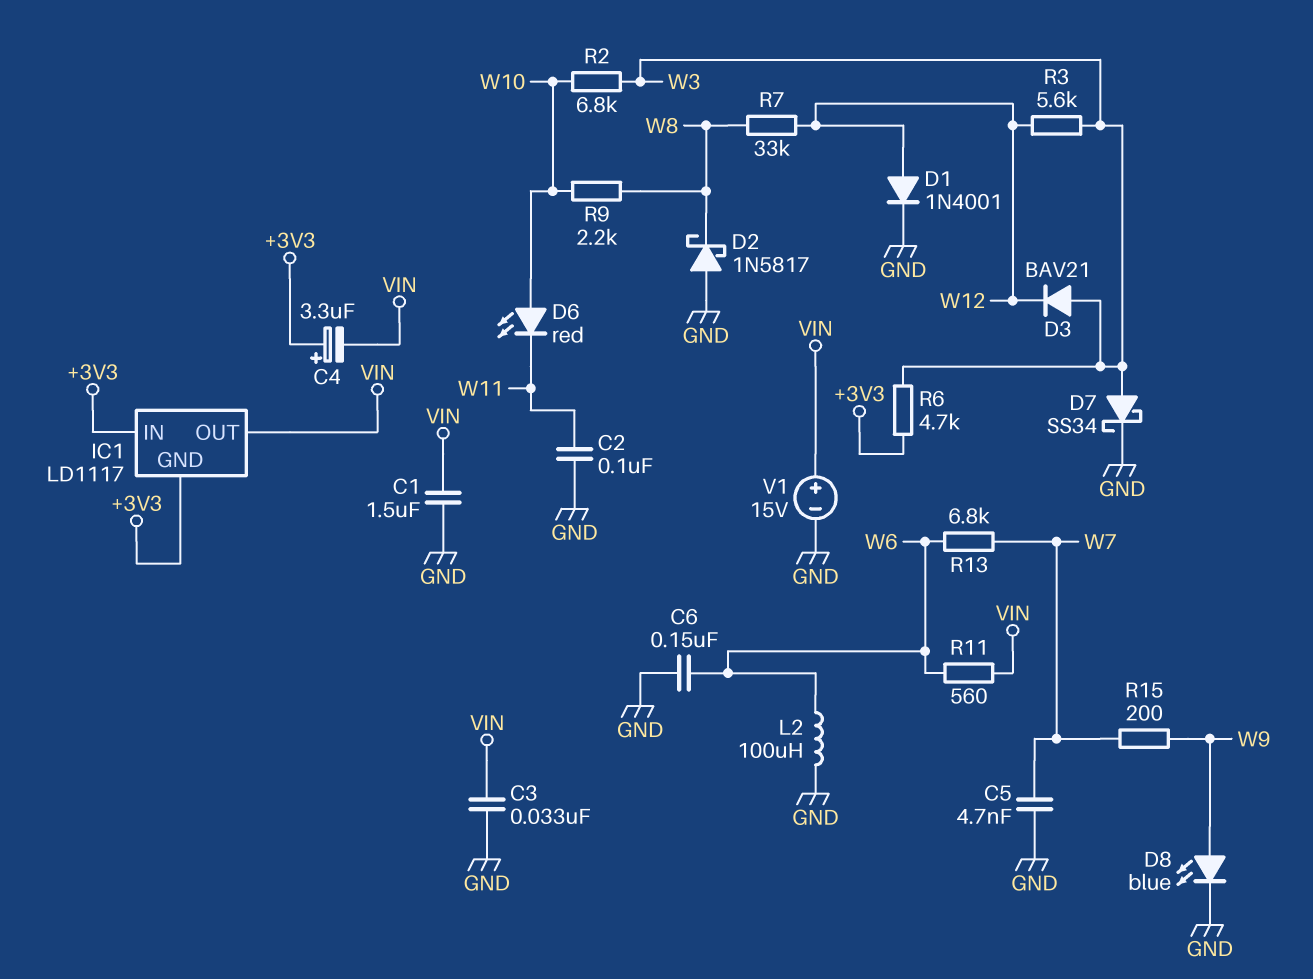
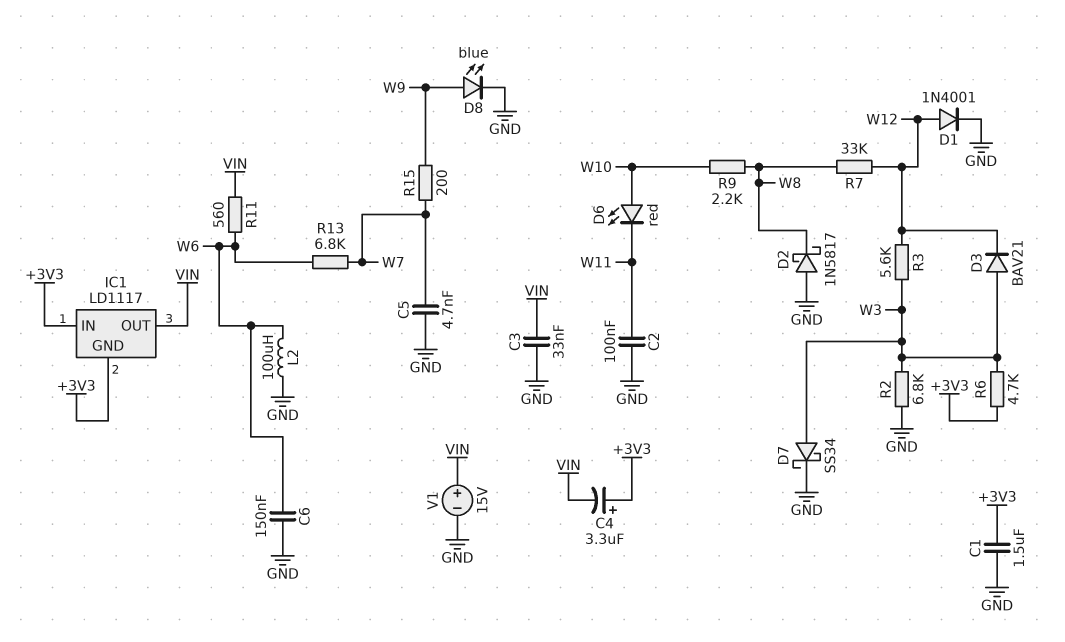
C1: 1.5uF (GND, VIN) -> 1.5uF (+3V3, GND)
R2: 6.8k (W3, W10) -> 6.8k (GND, W3)

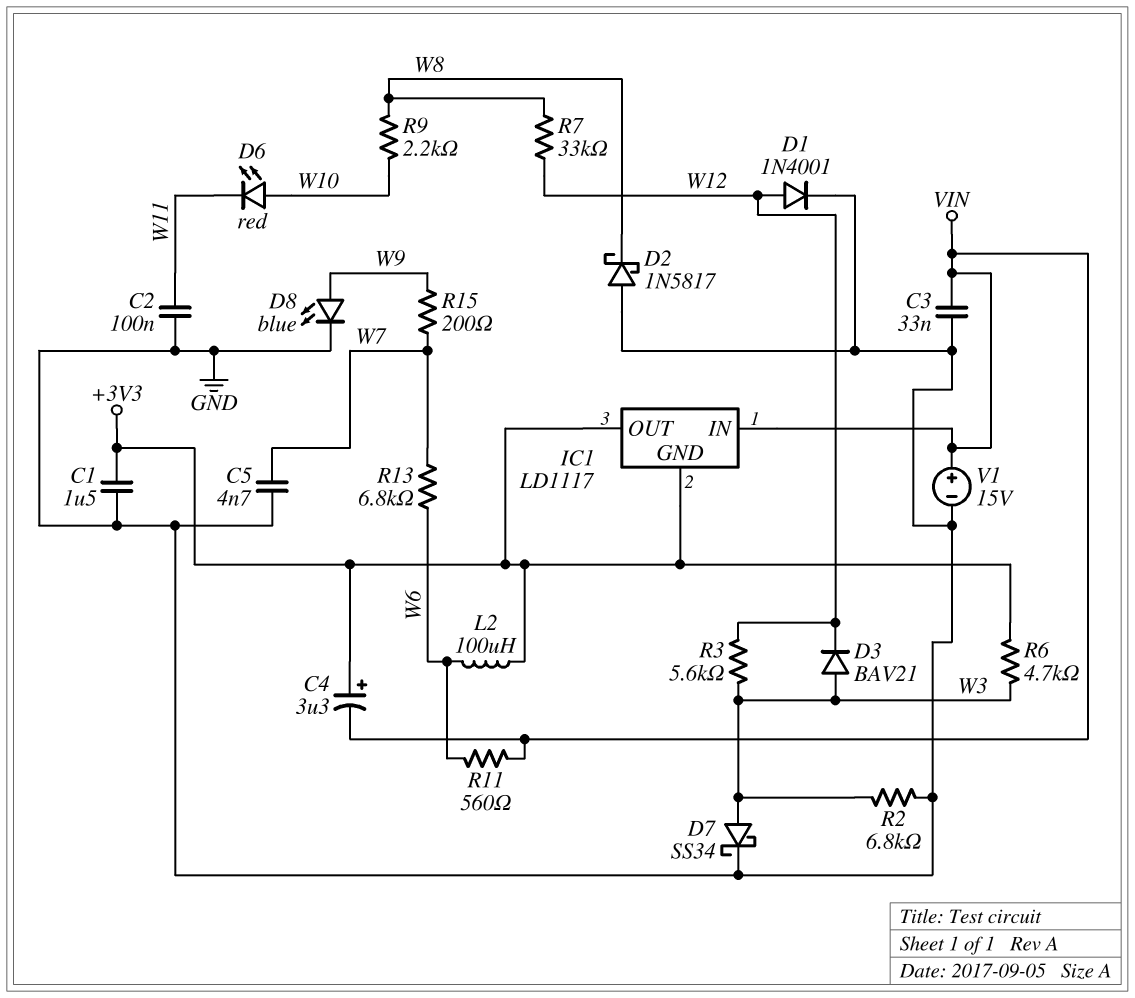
C6: 150nF (GND, W6) -> none
IC1 pin IN: +3V3 -> VIN
IC1 pin OUT: VIN -> +3V3
L2: 100uH (GND, W6) -> 100uH (+3V3, W6)

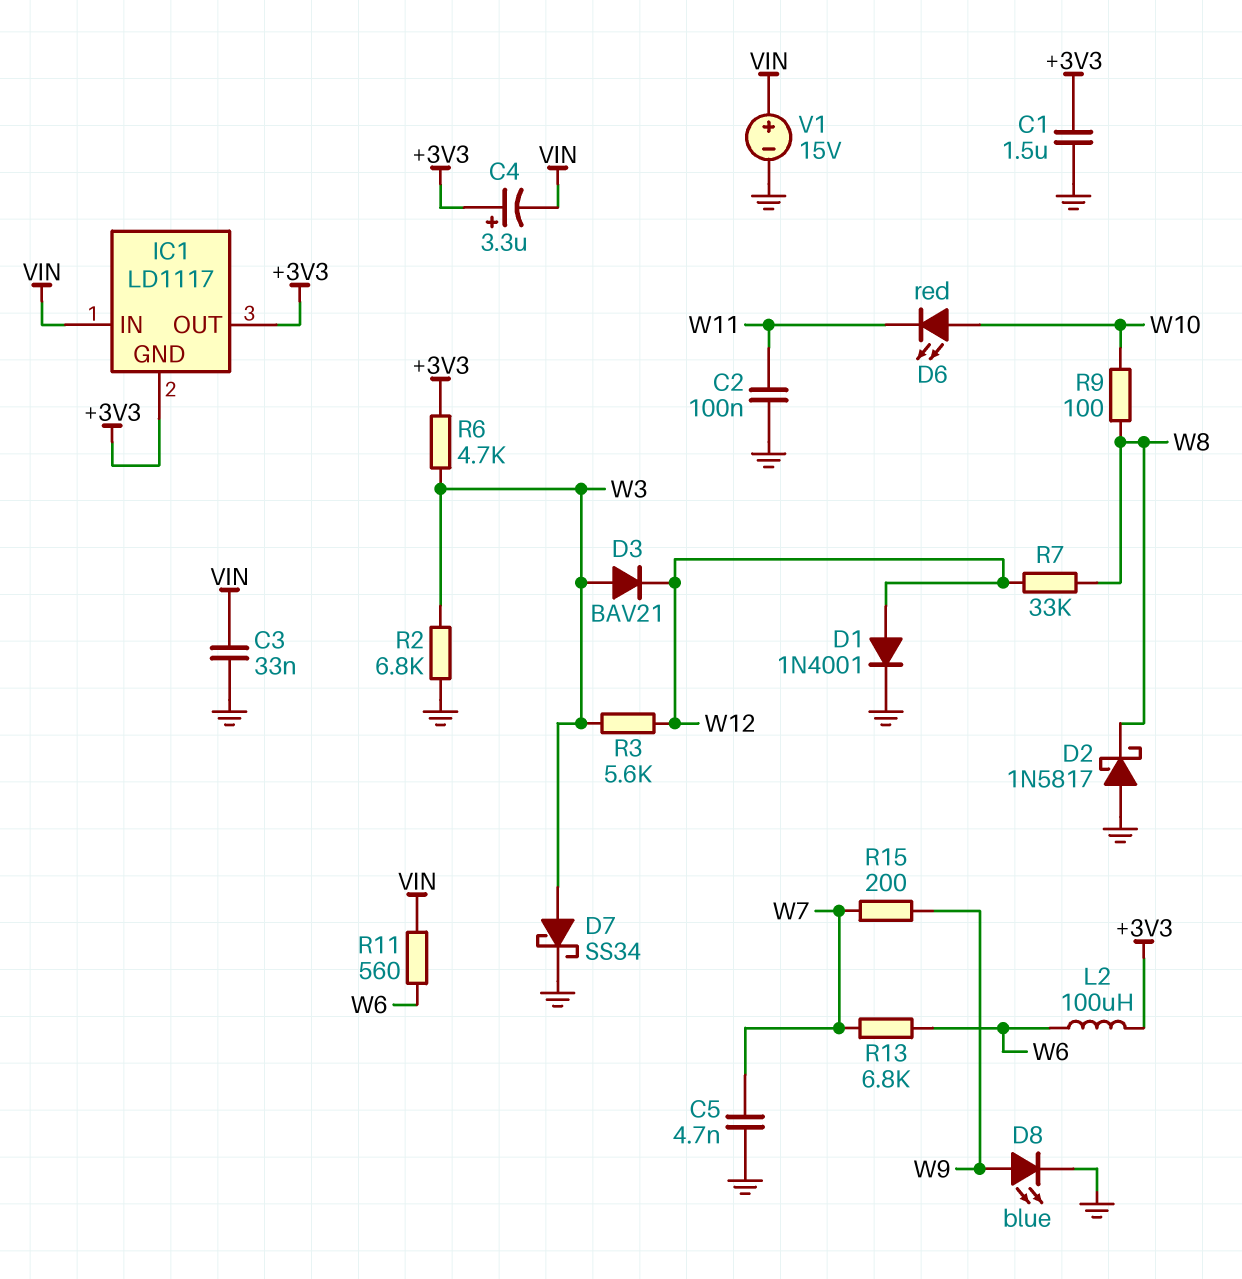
R9: 2.2k (W8, W10) -> 100 (W8, W10)

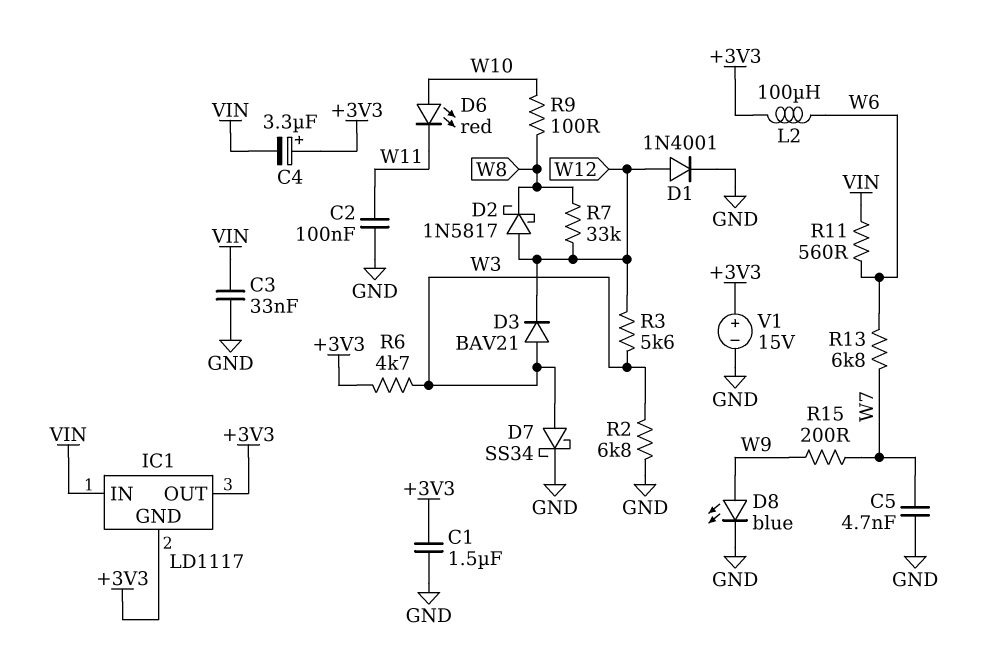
D2: schottky 1N5817 (A GND, K W8) -> schottky 1N5817 (A W12, K W8)
V1: 15V (plus VIN, minus GND) -> 15V (plus +3V3, minus GND)

